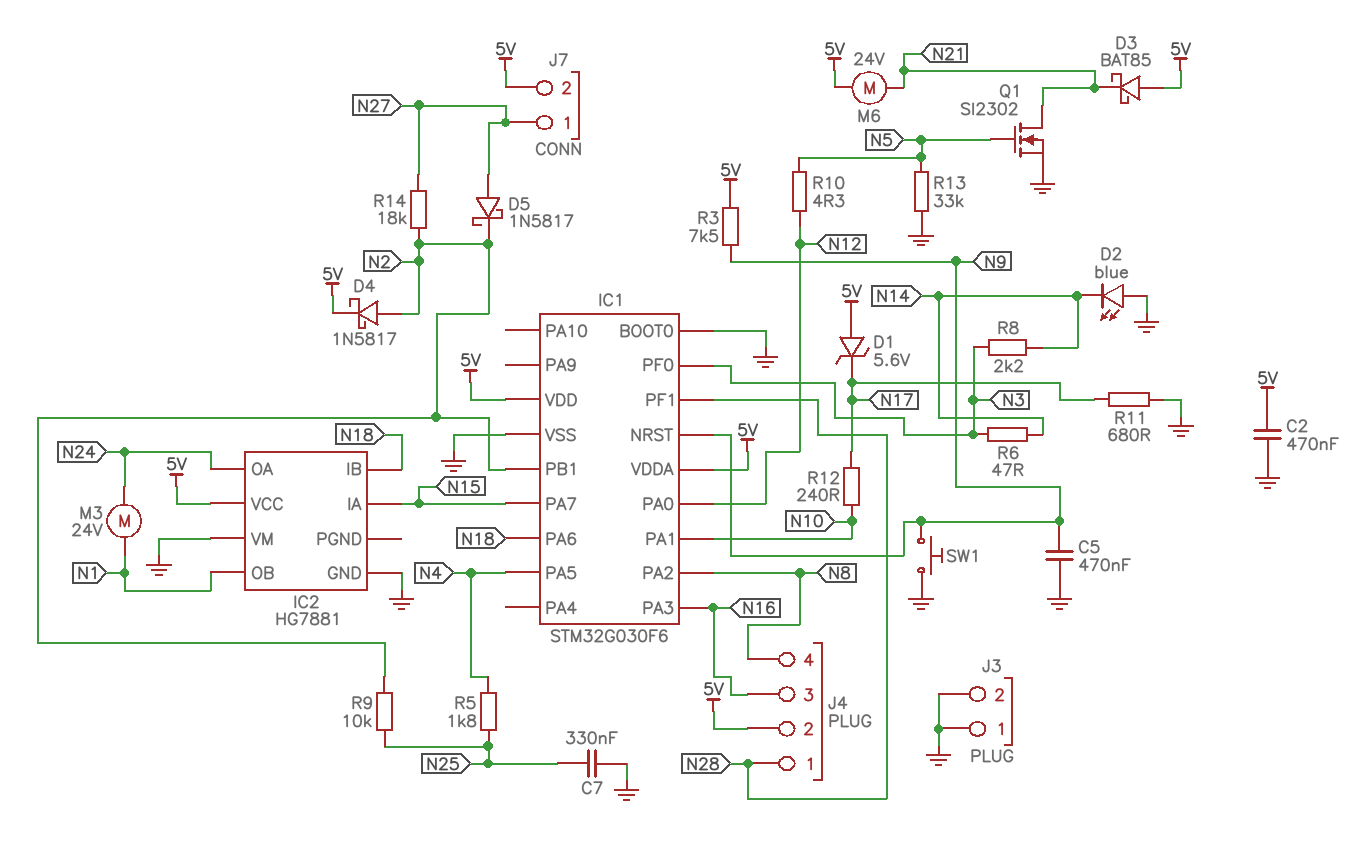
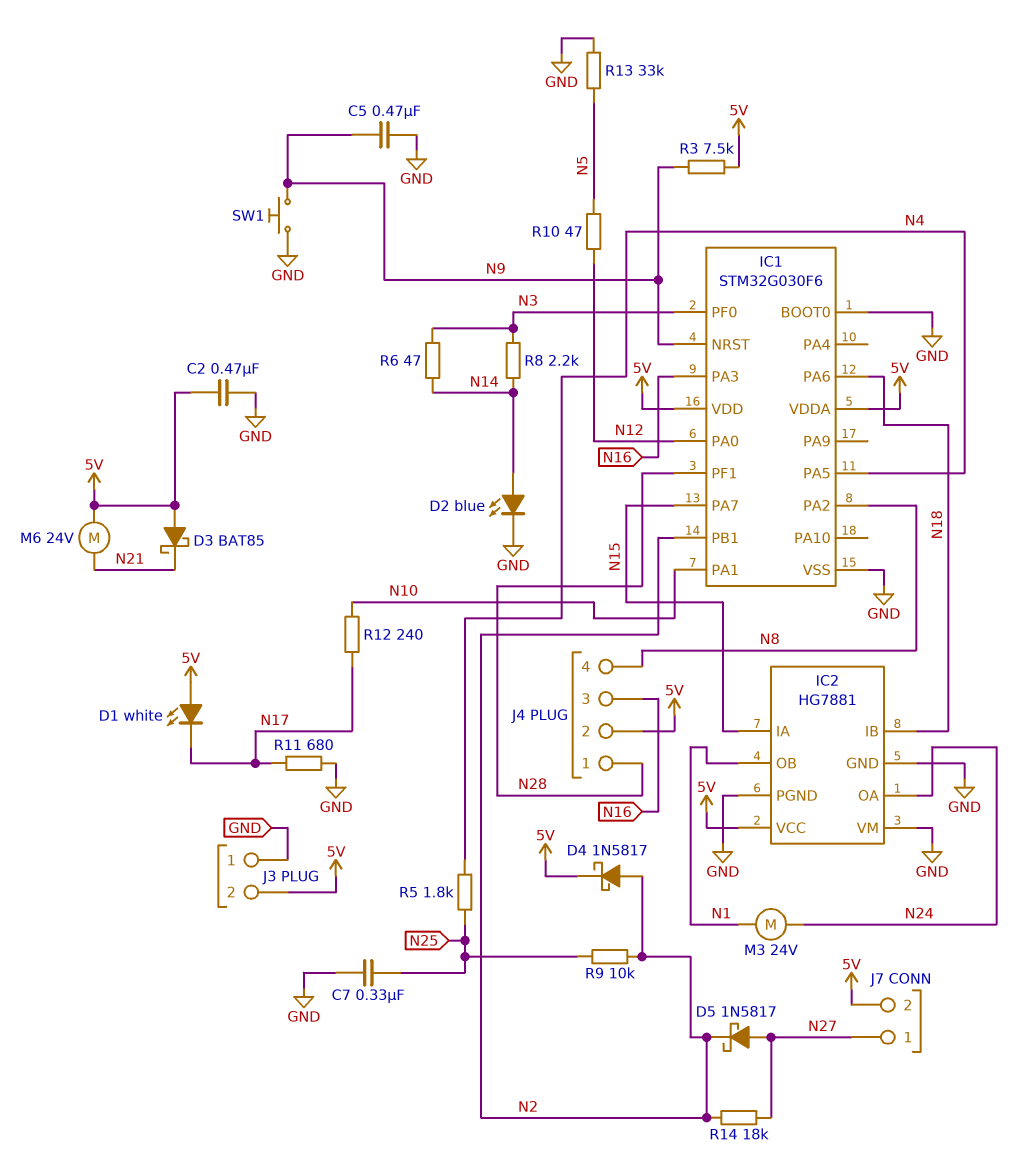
D1: zener 5.6V (A 5V, K N17) -> LED white (A 5V, K N17)
D2: LED blue (A GND, K N14) -> LED blue (A N14, K GND)
IC2 pin PGND: none -> GND
J3 pin 2: GND -> 5V
Q1: NMOS SI2302 (G N5, D N21, S GND) -> none
R10: 4.3 (N5, N12) -> 47 (N5, N12)

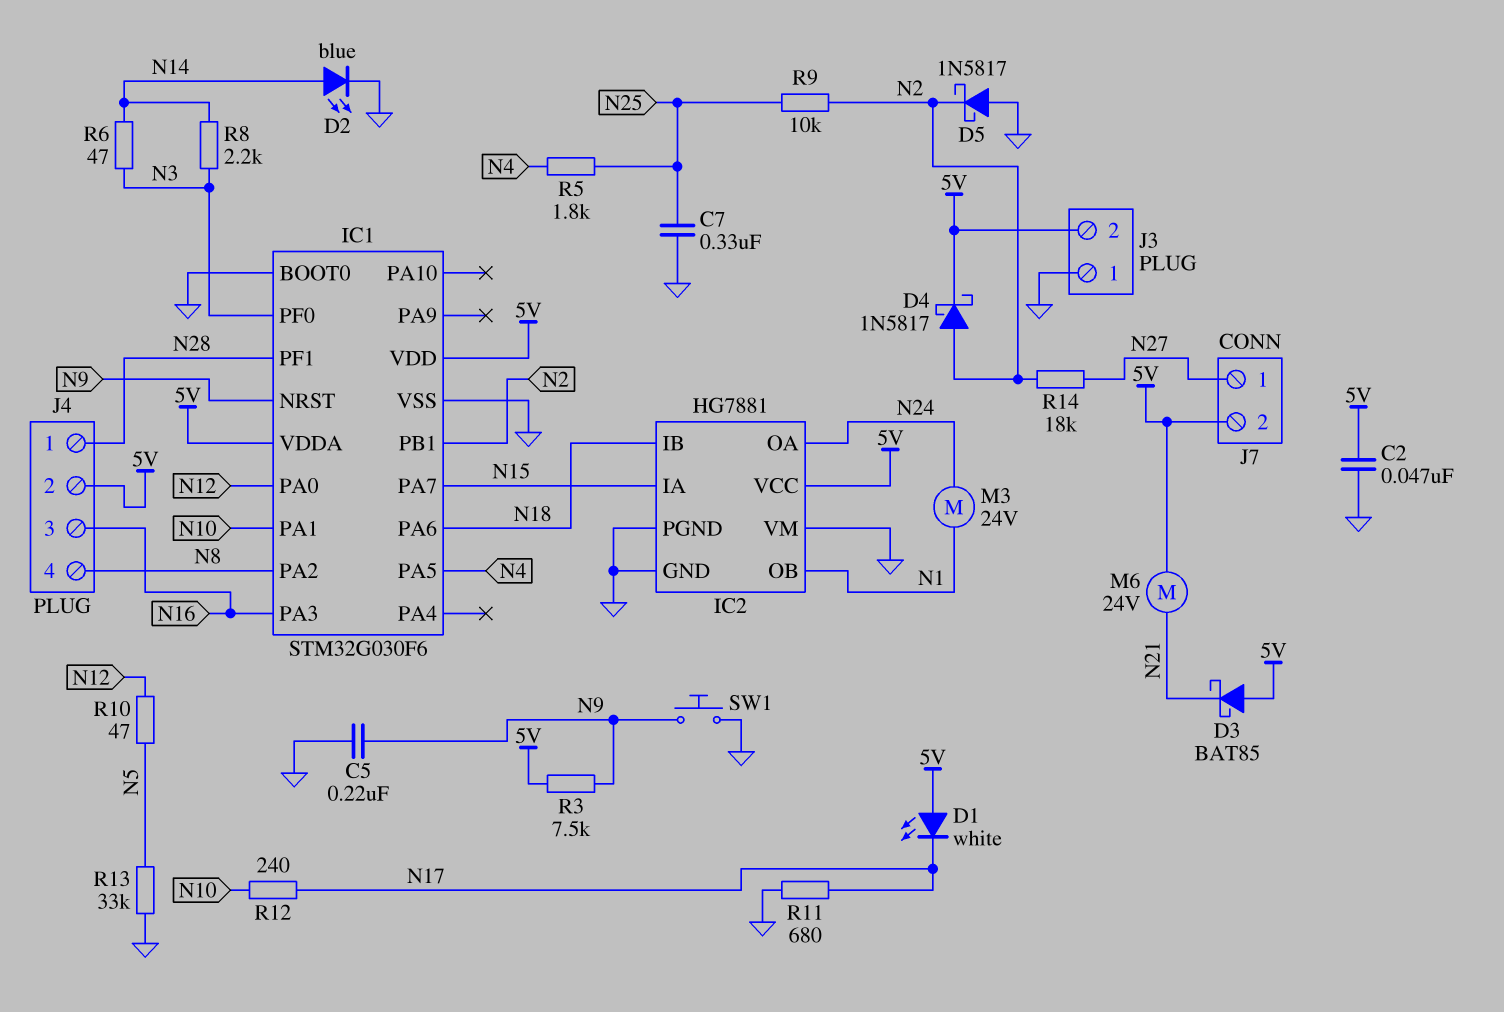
C2: 470nF (5V, GND) -> 47nF (5V, GND)
C5: 470nF (GND, N9) -> 220nF (GND, N9)
D5: schottky 1N5817 (A N27, K N2) -> schottky 1N5817 (A GND, K N2)

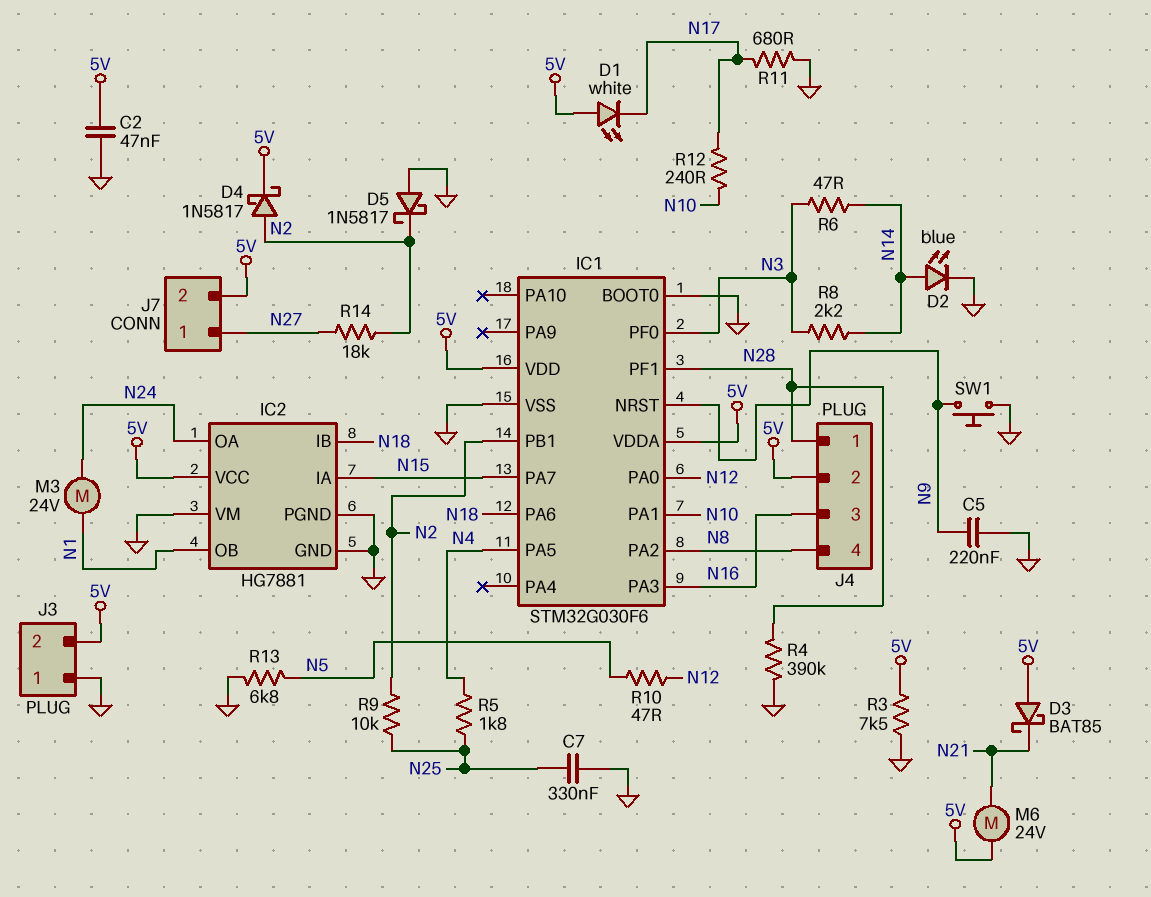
R3: 7.5k (5V, N9) -> 7.5k (5V, GND)
R4: none -> 390k (GND, N28)
R13: 33k (GND, N5) -> 6.8k (GND, N5)

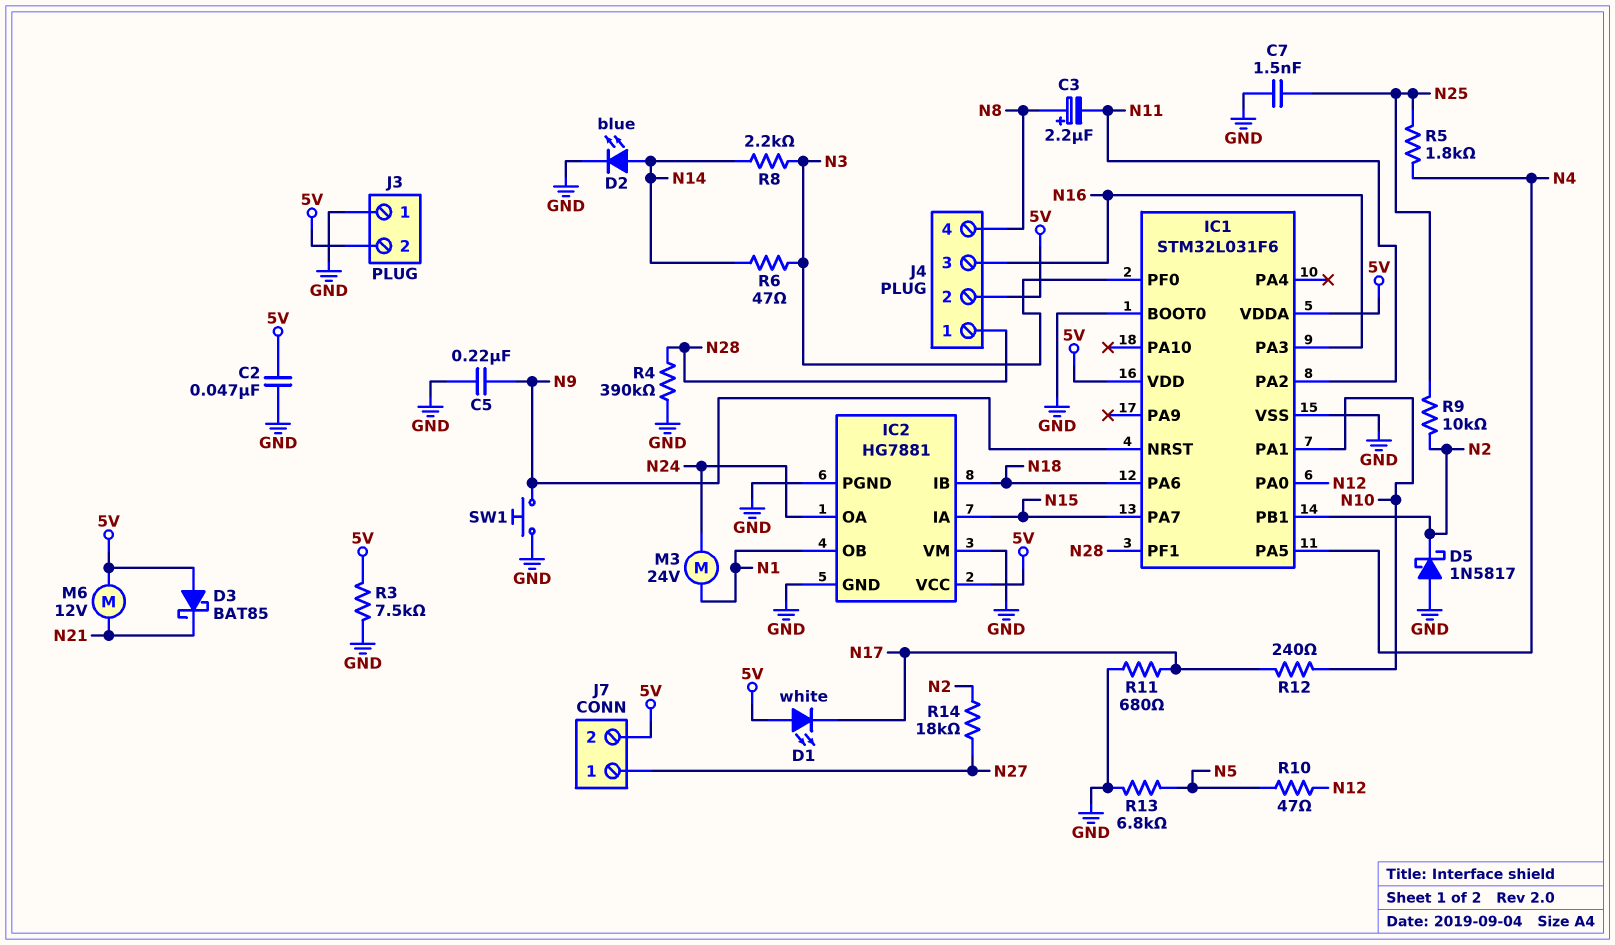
C3: none -> 2.2uF (plus N8, minus N11)
C7: 330nF (GND, N25) -> 1.5nF (GND, N25)
D4: schottky 1N5817 (A N2, K 5V) -> none
IC1: STM32G030F6 -> STM32L031F6
IC1 pin PA2: N8 -> N11
M6: motor 24V (5V, N21) -> motor 12V (5V, N21)

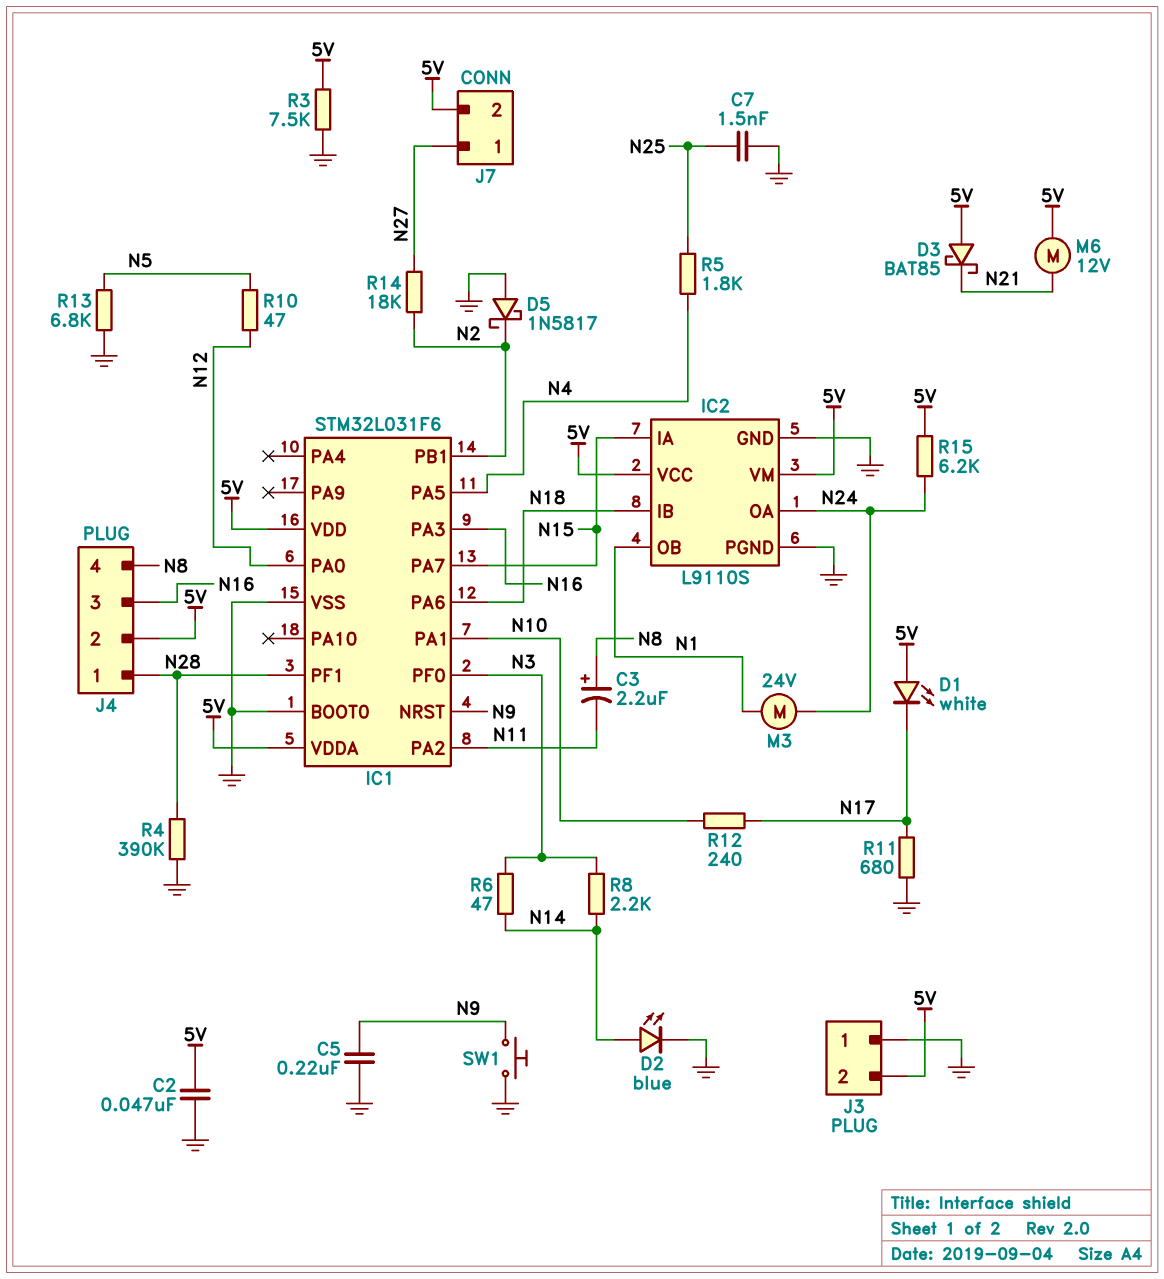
IC2: HG7881 -> L9110S
IC2 pin VM: GND -> 5V
R9: 10k (N2, N25) -> none
R15: none -> 6.2k (5V, N24)

